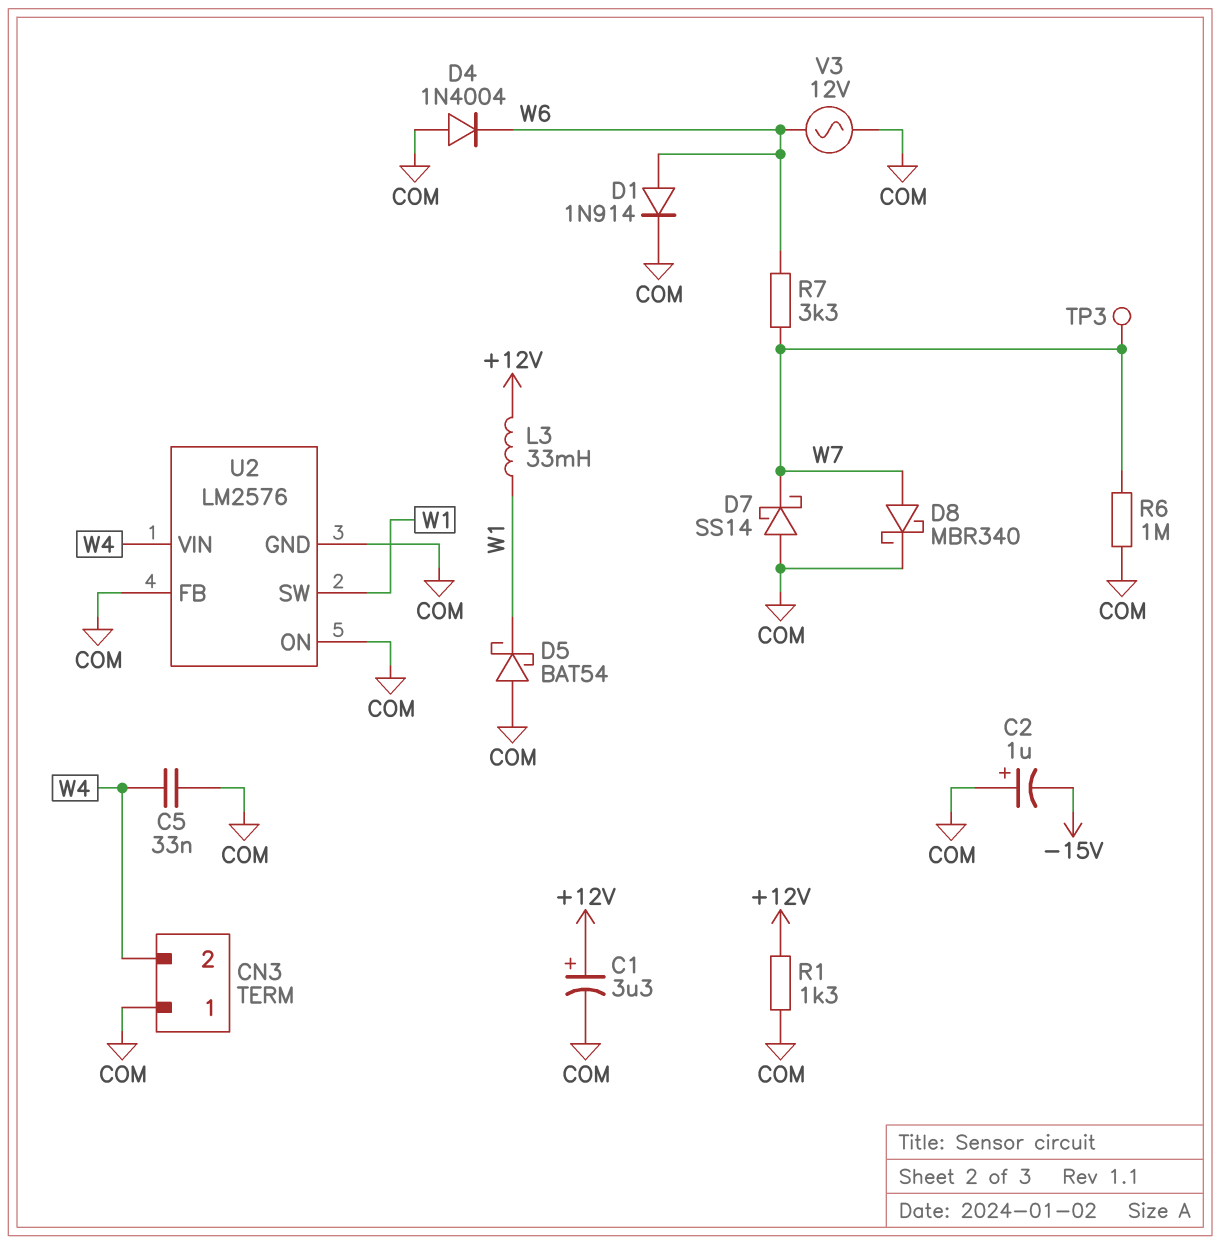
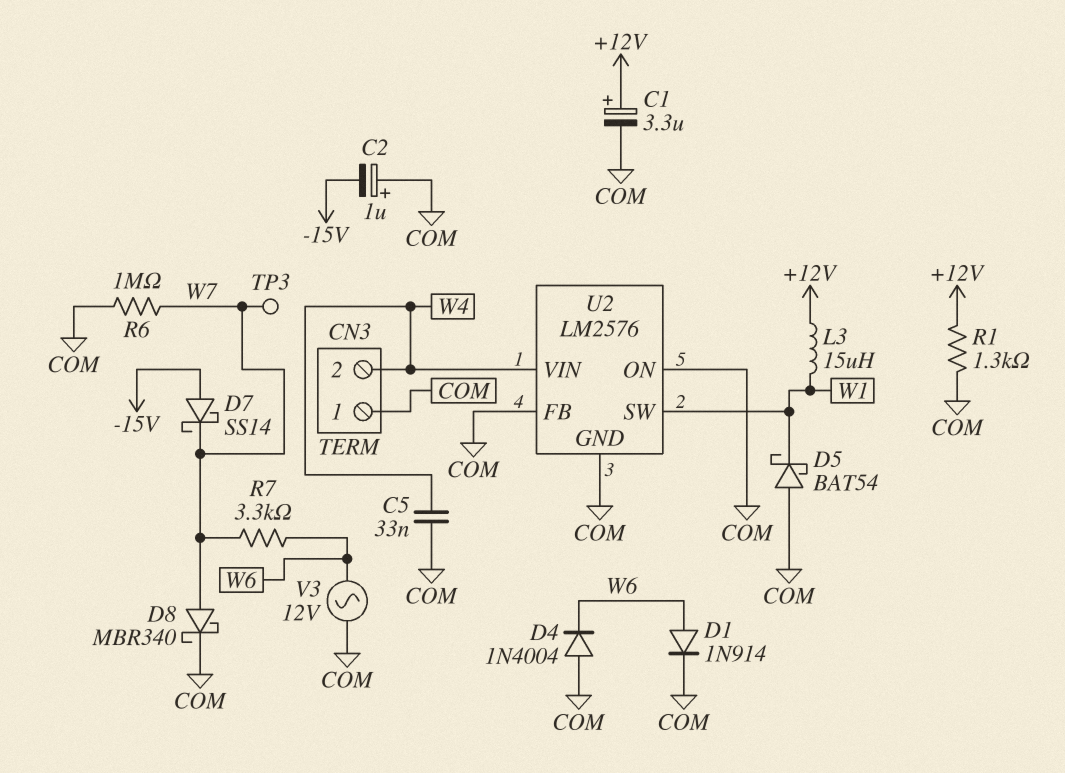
D7: schottky SS14 (A COM, K W7) -> schottky SS14 (A -15V, K W7)
L3: 33mH (+12V, W1) -> 15uH (+12V, W1)

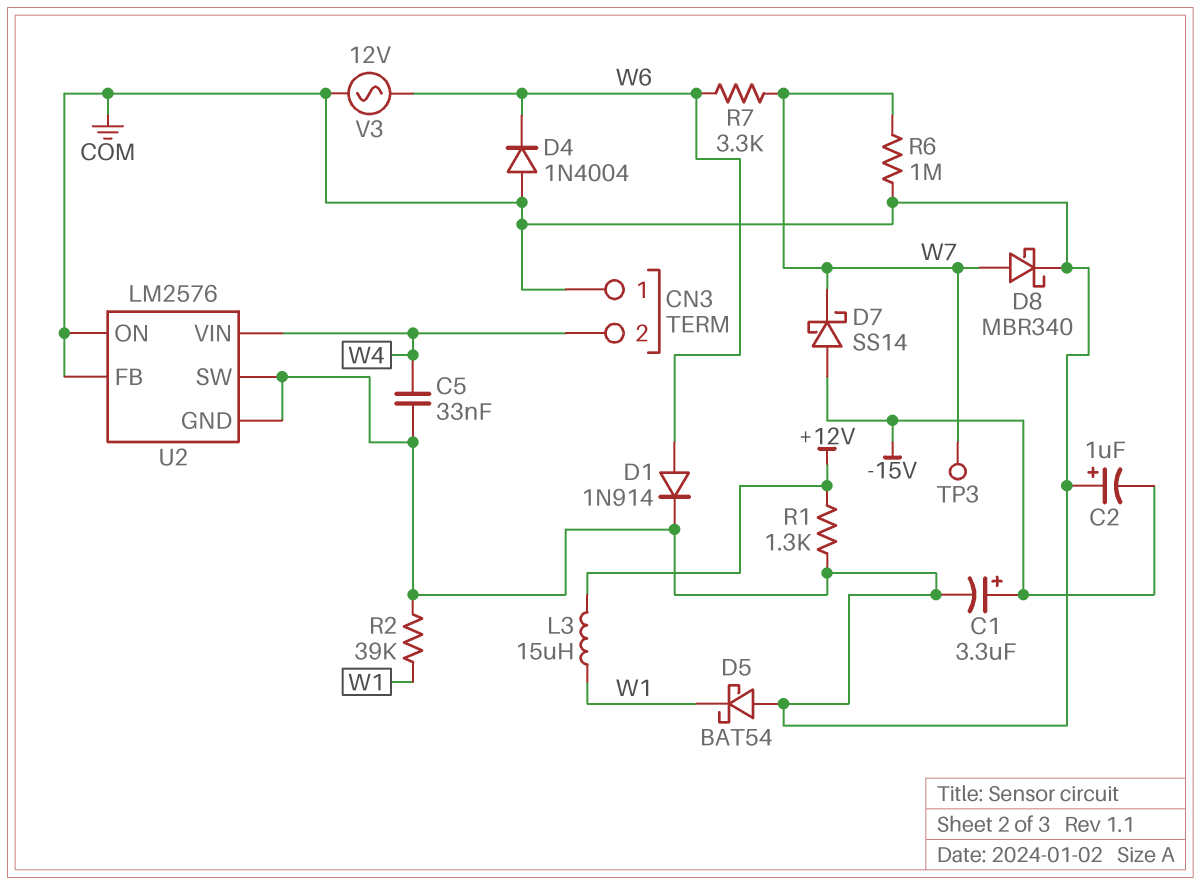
C1: 3.3uF (plus +12V, minus COM) -> 3.3uF (plus -15V, minus COM)
R2: none -> 39k (COM, W1)
U2 pin SW: W1 -> COM

